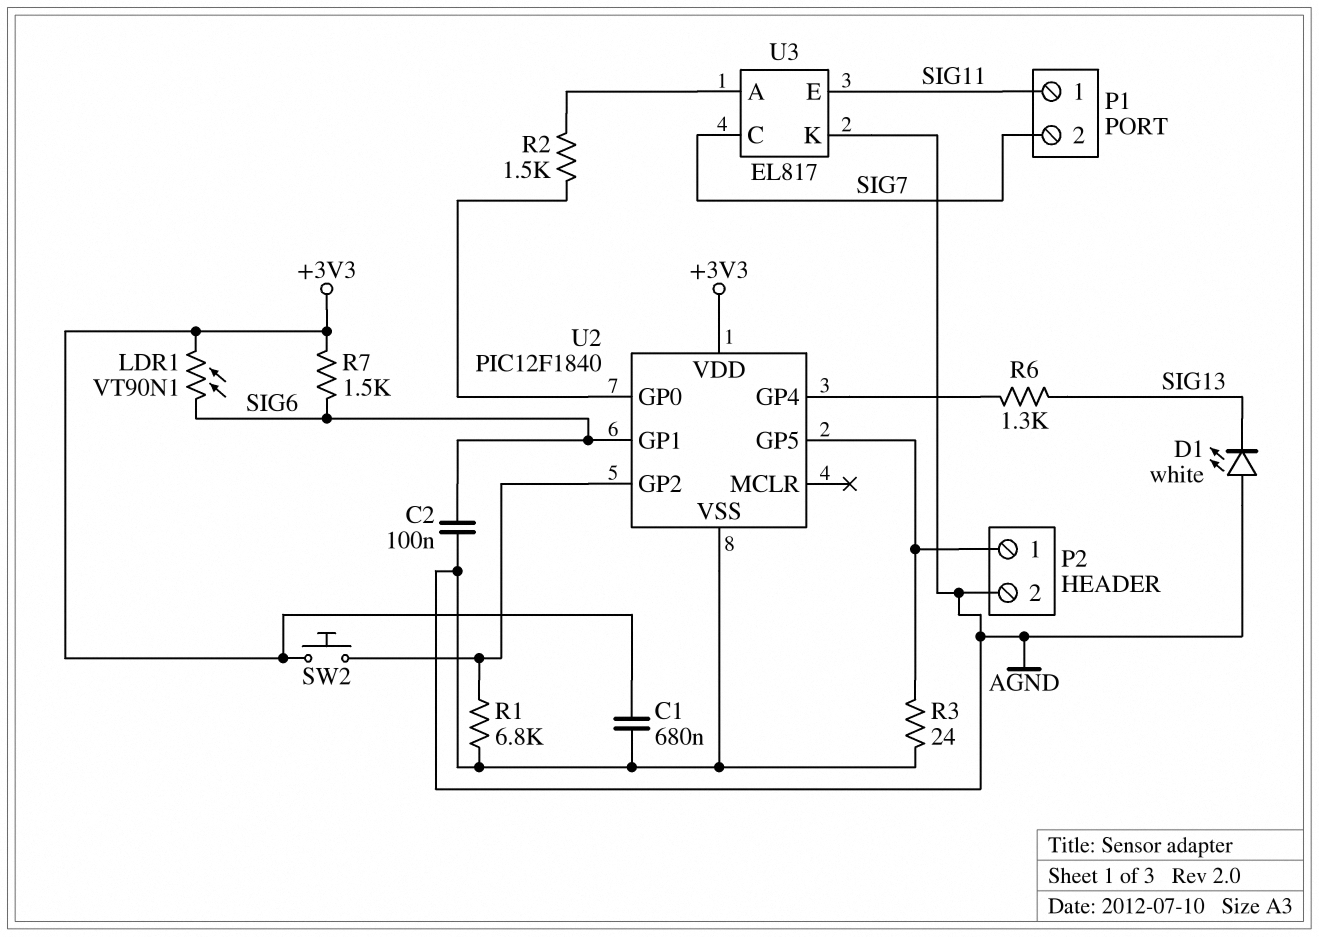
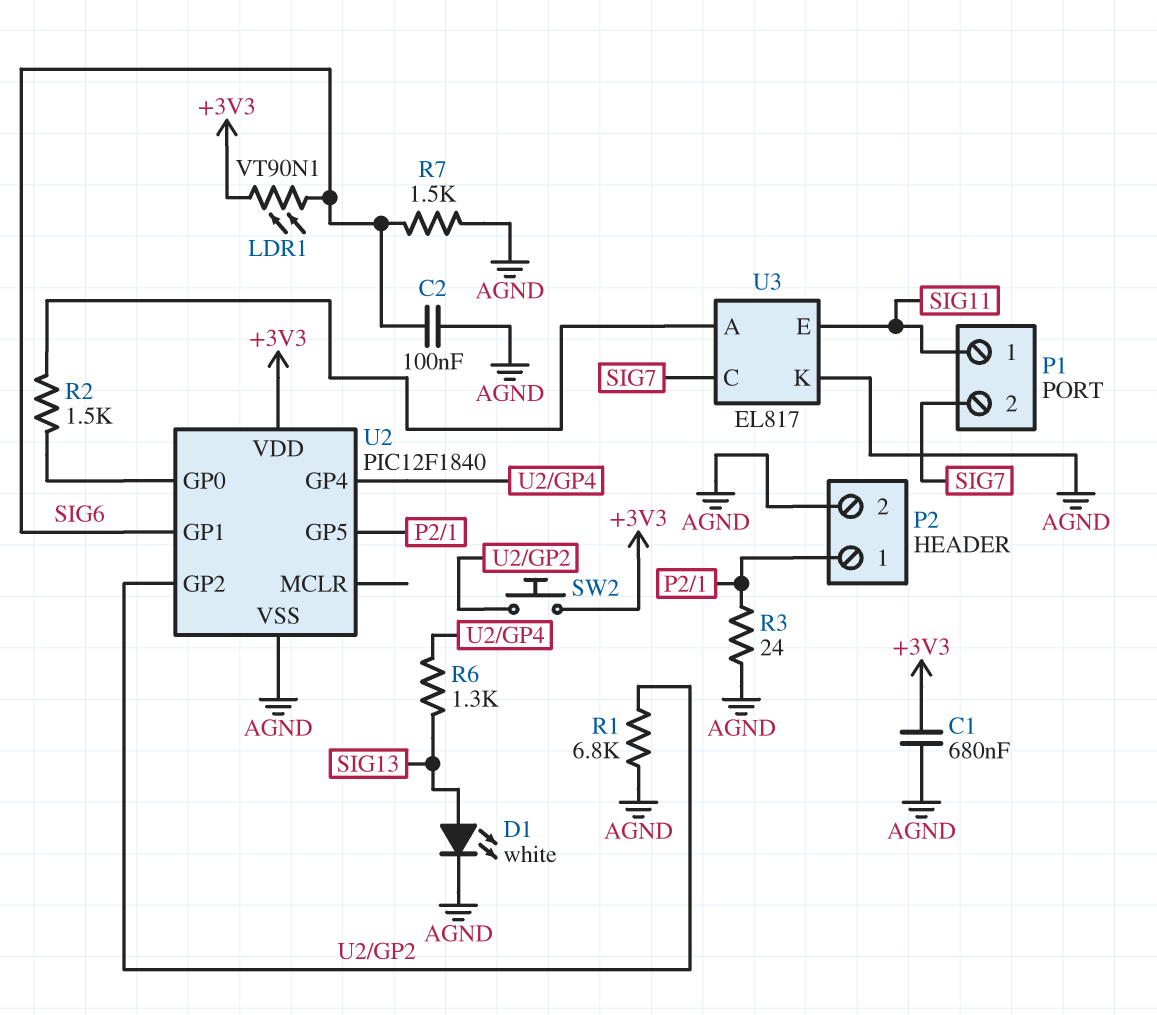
D1: LED white (A AGND, K SIG13) -> LED white (A SIG13, K AGND)
R7: 1.5k (+3V3, SIG6) -> 1.5k (AGND, SIG6)

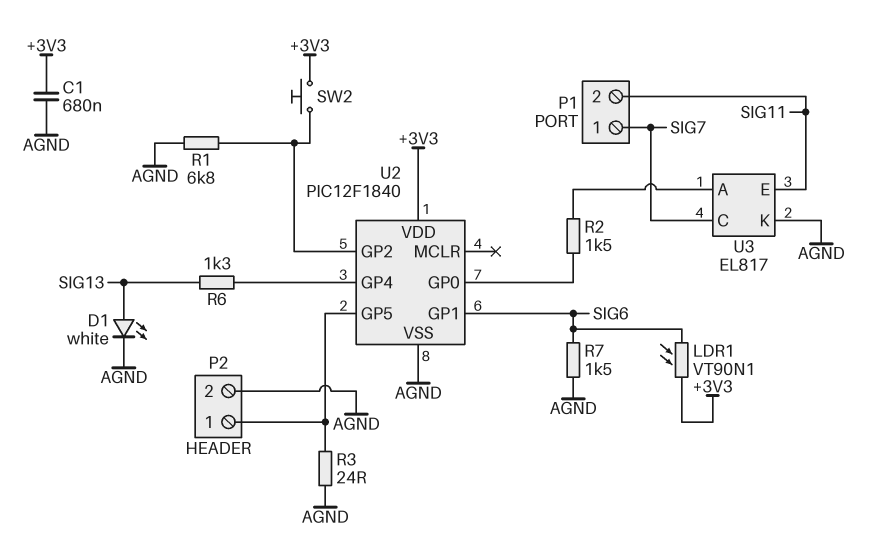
C2: 100nF (AGND, SIG6) -> none
P1 pin 1: SIG11 -> SIG7
P1 pin 2: SIG7 -> SIG11

